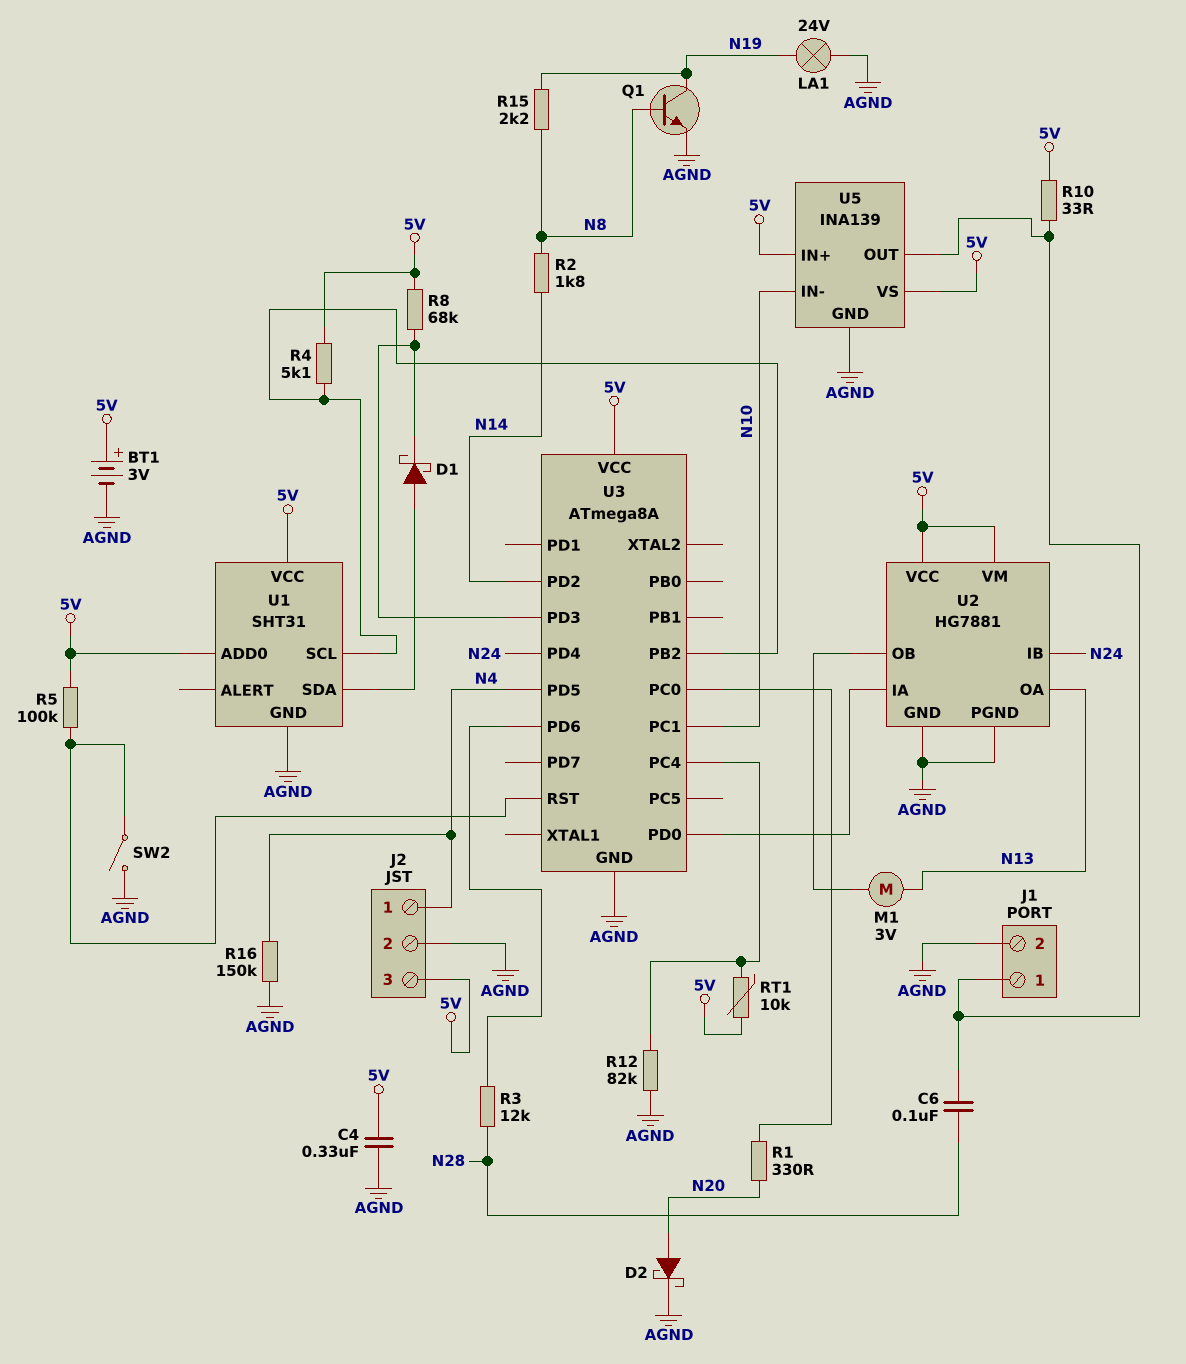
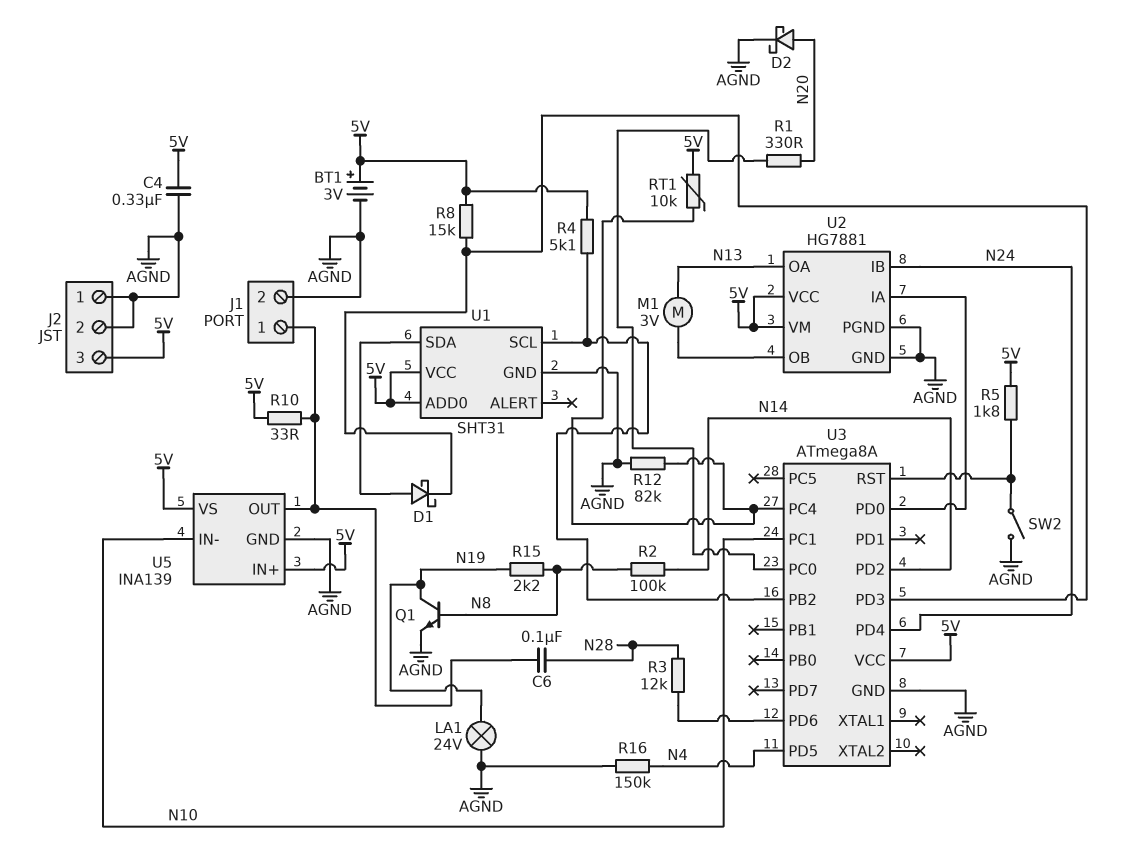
J2 pin 1: N4 -> AGND
R2: 1.8k (N8, N14) -> 100k (N8, N14)
R5: 100k (5V, U3/RST) -> 1.8k (5V, U3/RST)
R8: 68k (5V, U3/PD3) -> 15k (5V, U3/PD3)

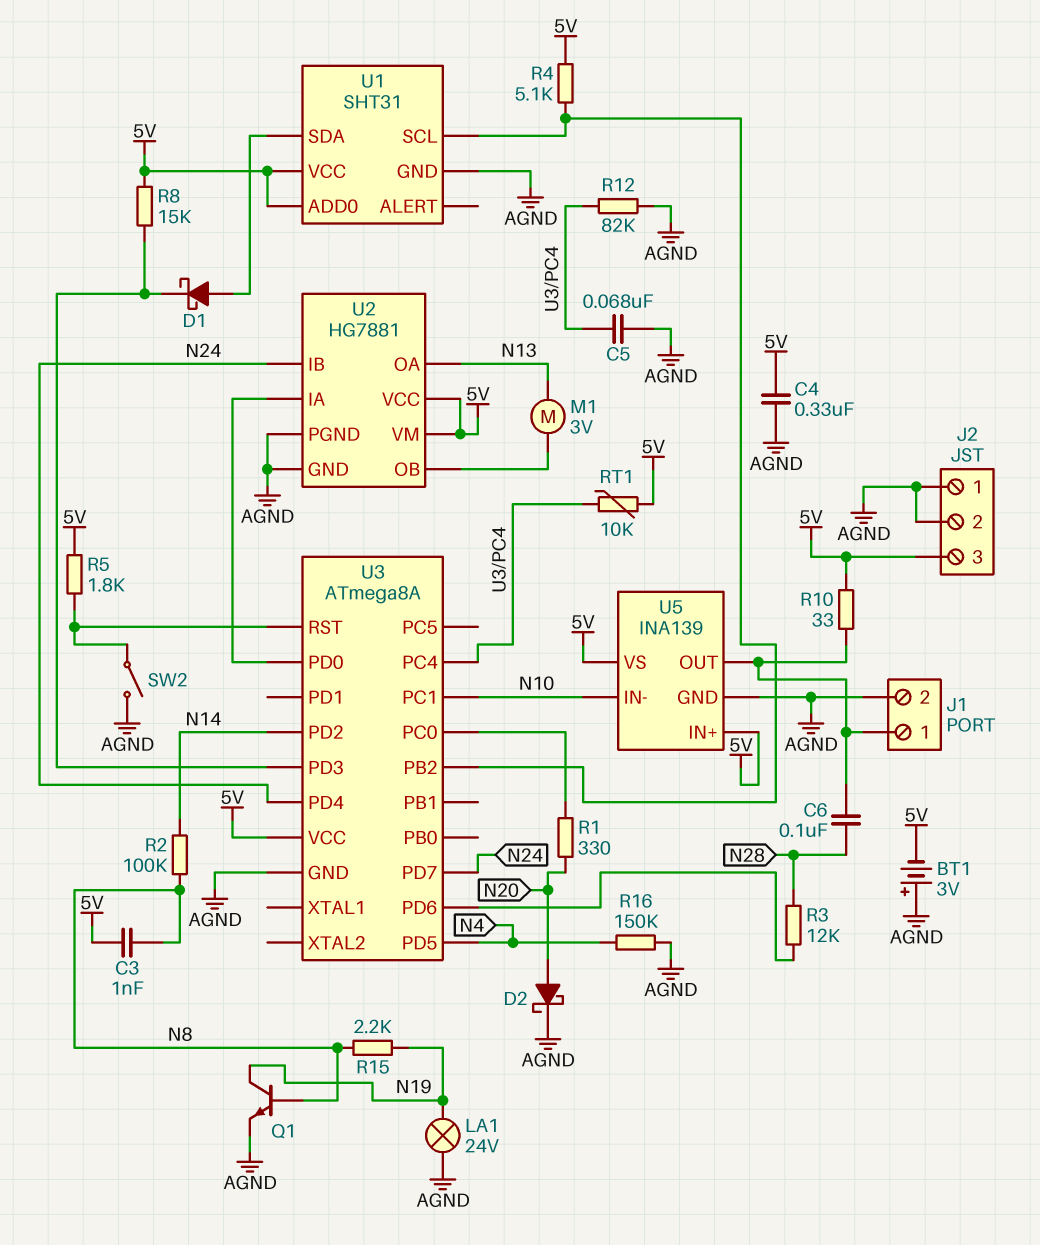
BT1: 3V (plus 5V, minus AGND) -> 3V (plus AGND, minus 5V)
C3: none -> 1nF (5V, N8)
C5: none -> 68nF (AGND, U3/PC4)
U3 pin PD7: none -> N24

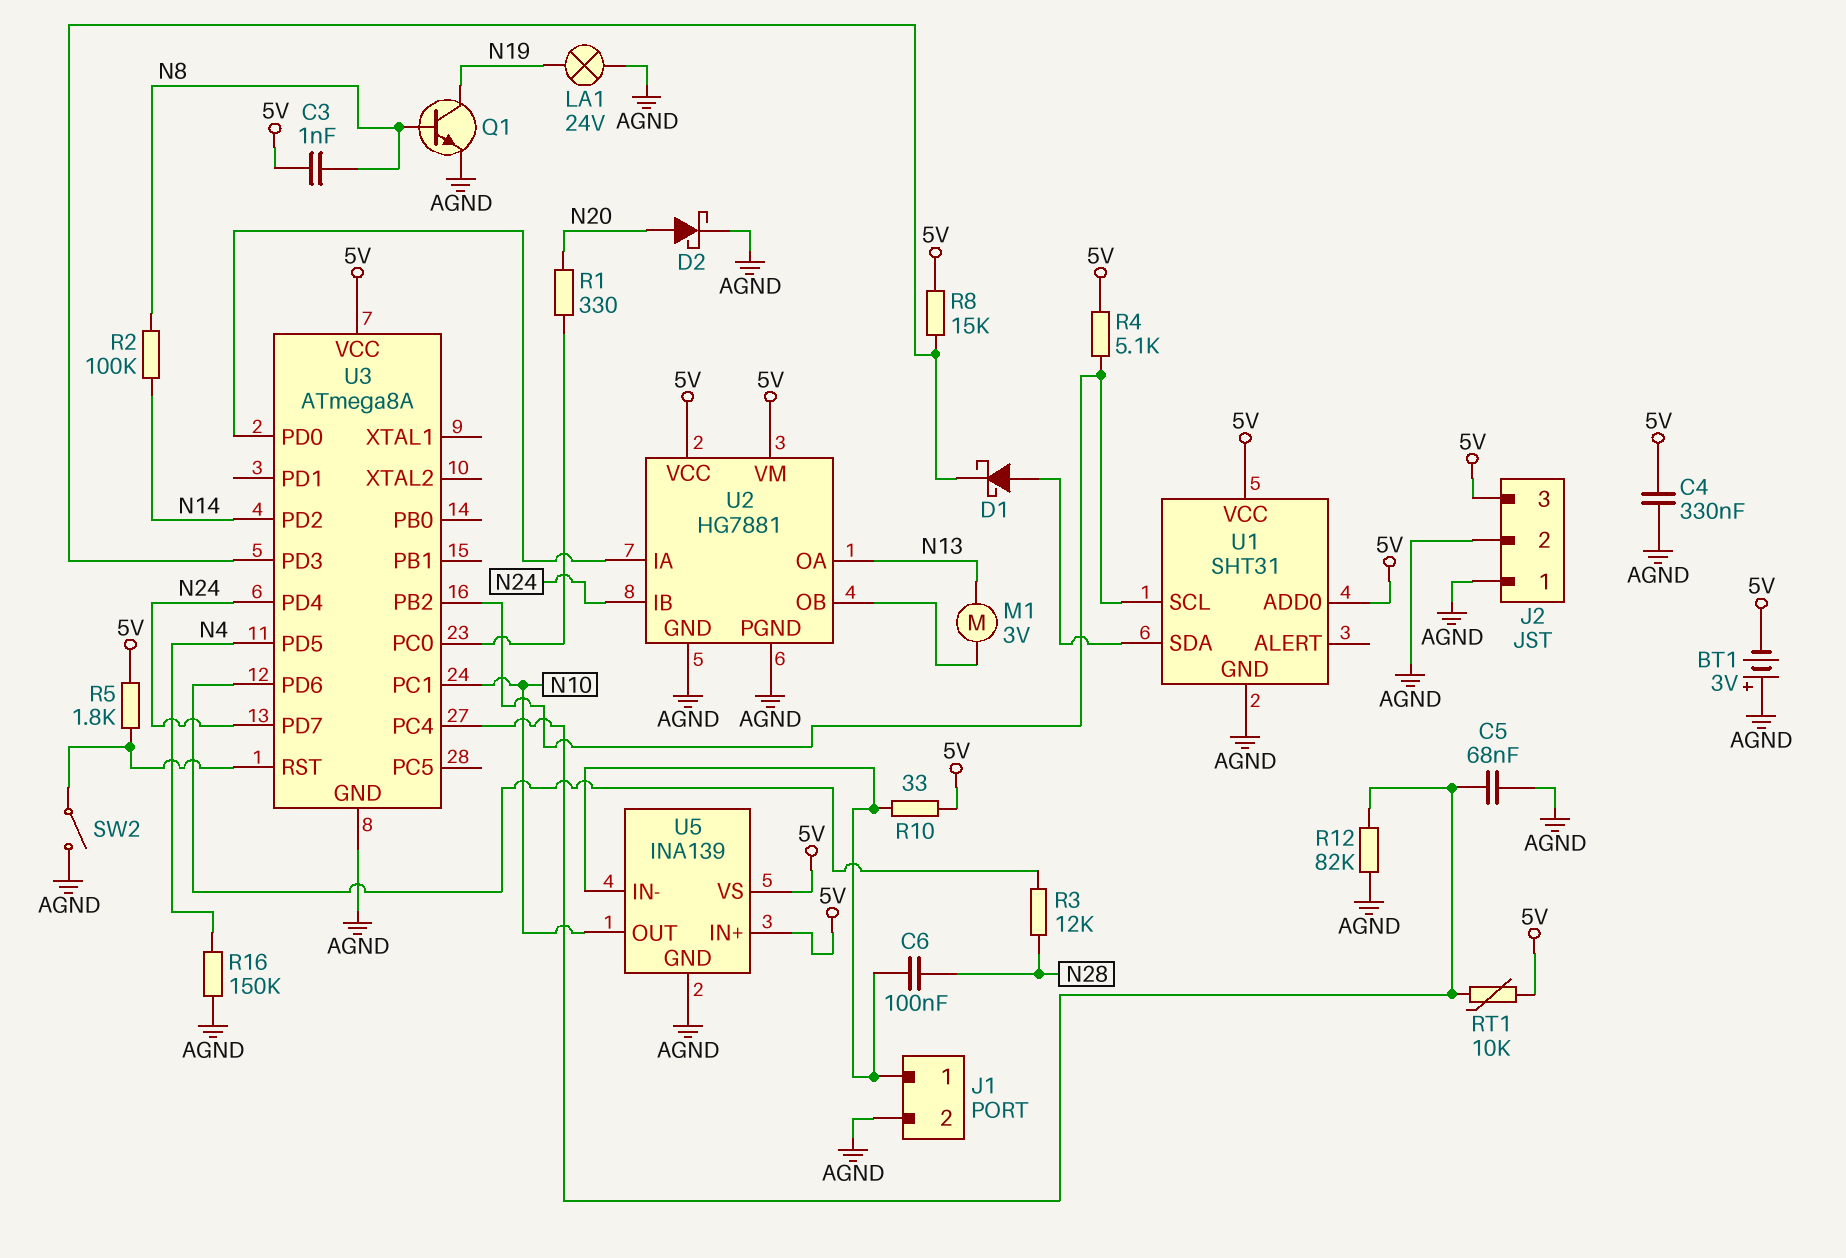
R15: 2.2k (N8, N19) -> none
U5 pin IN-: N10 -> J1/1
U5 pin OUT: J1/1 -> N10

